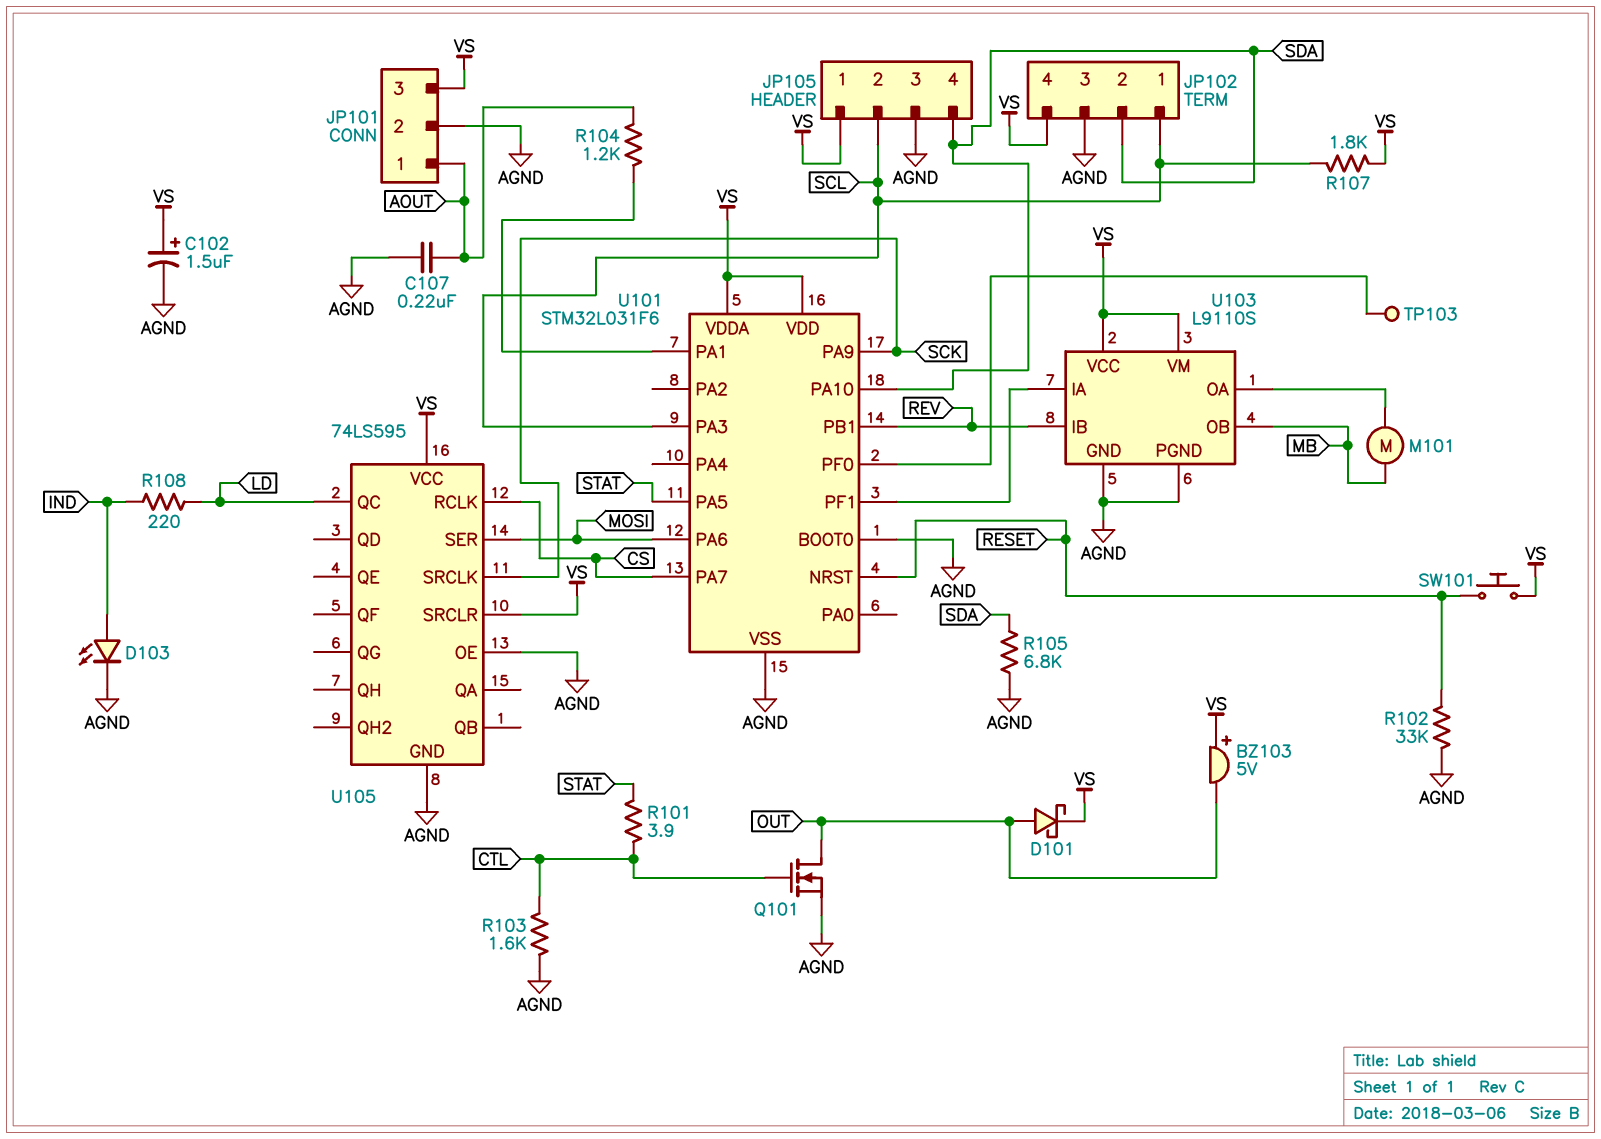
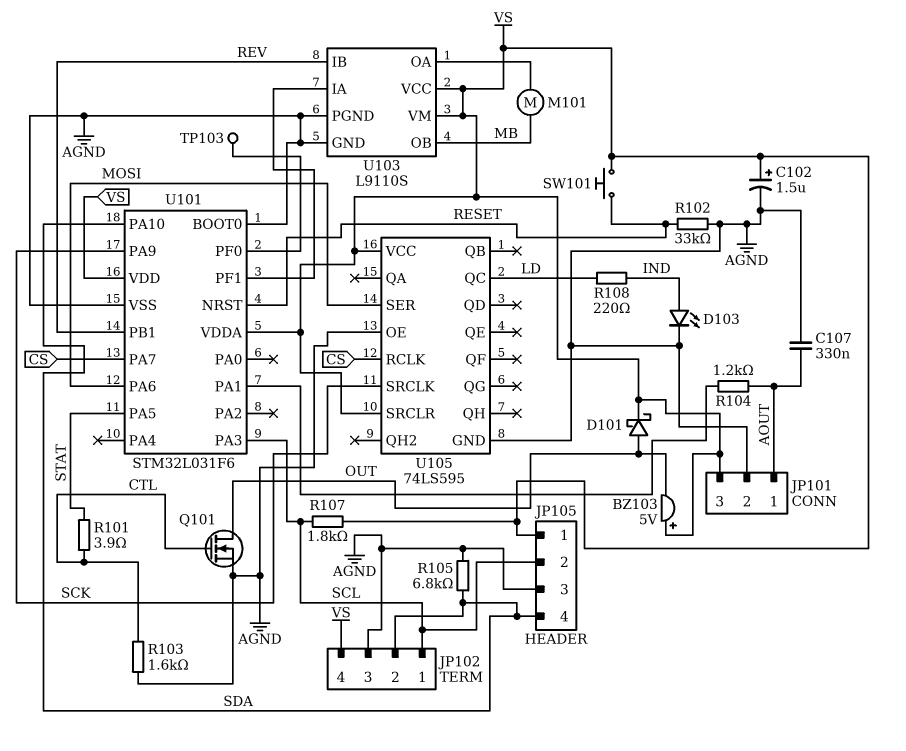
C107: 220nF (AGND, AOUT) -> 330nF (AGND, AOUT)

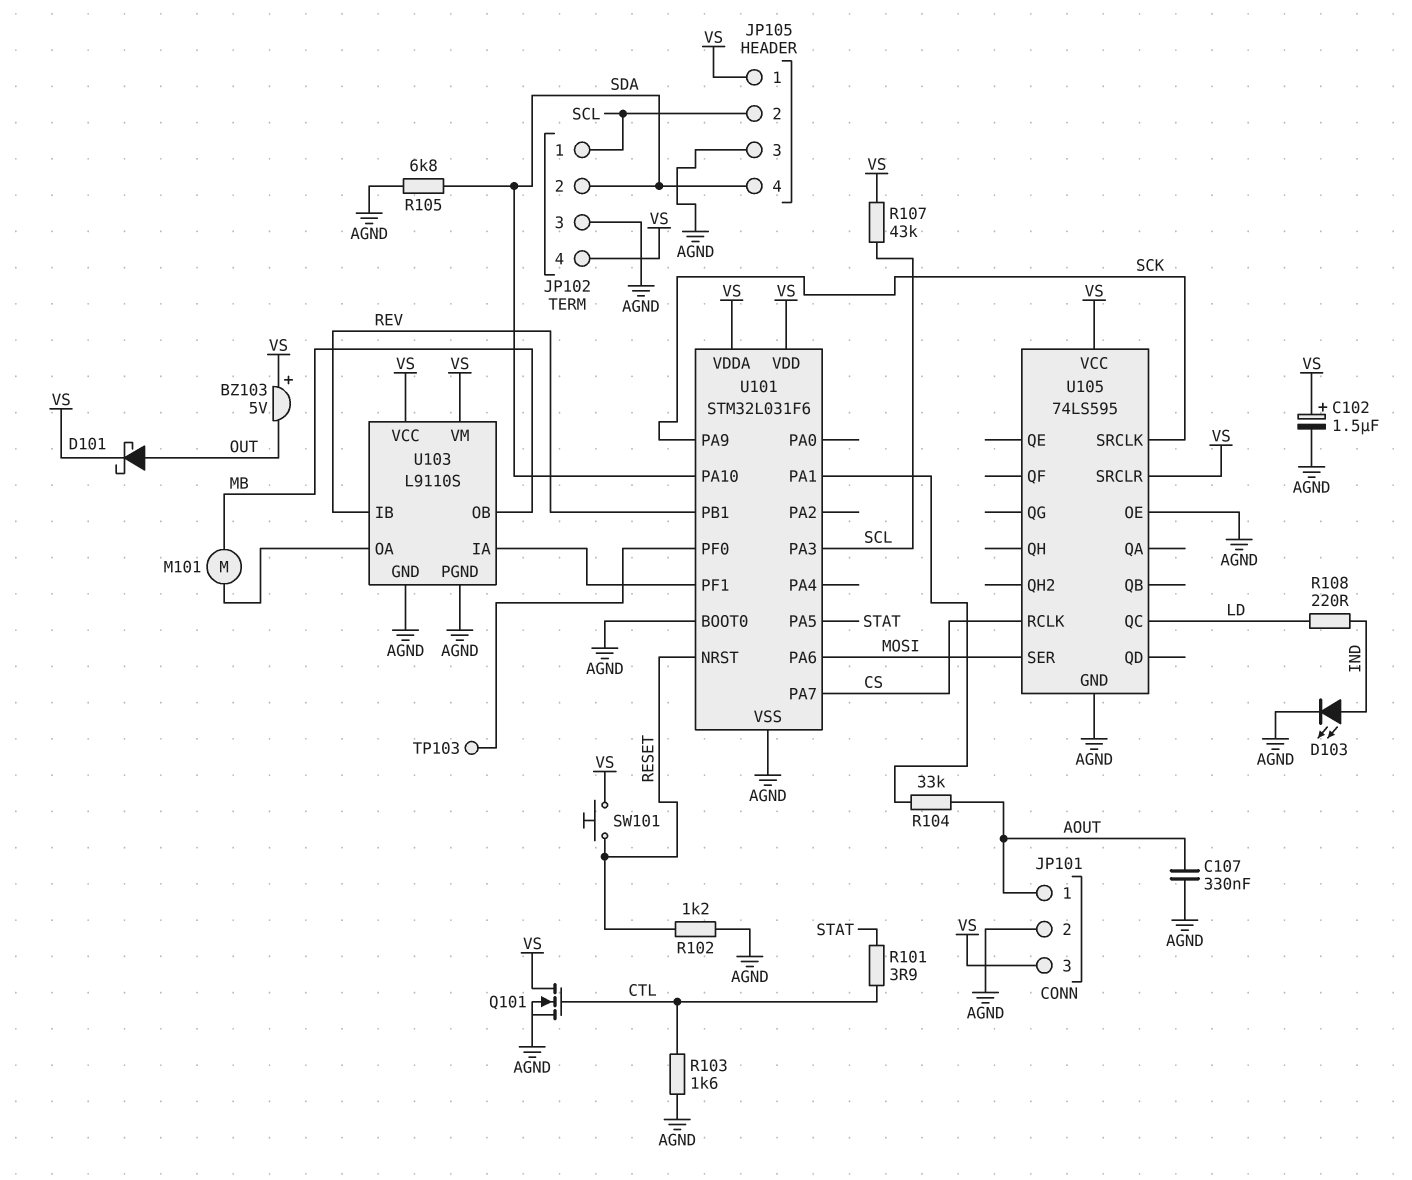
Q101: NMOS (G CTL, D OUT, S AGND) -> NMOS (G CTL, D VS, S AGND)
R102: 33k (AGND, RESET) -> 1.2k (AGND, RESET)
R104: 1.2k (AOUT, U101/PA1) -> 33k (AOUT, U101/PA1)
R107: 1.8k (SCL, VS) -> 43k (SCL, VS)

